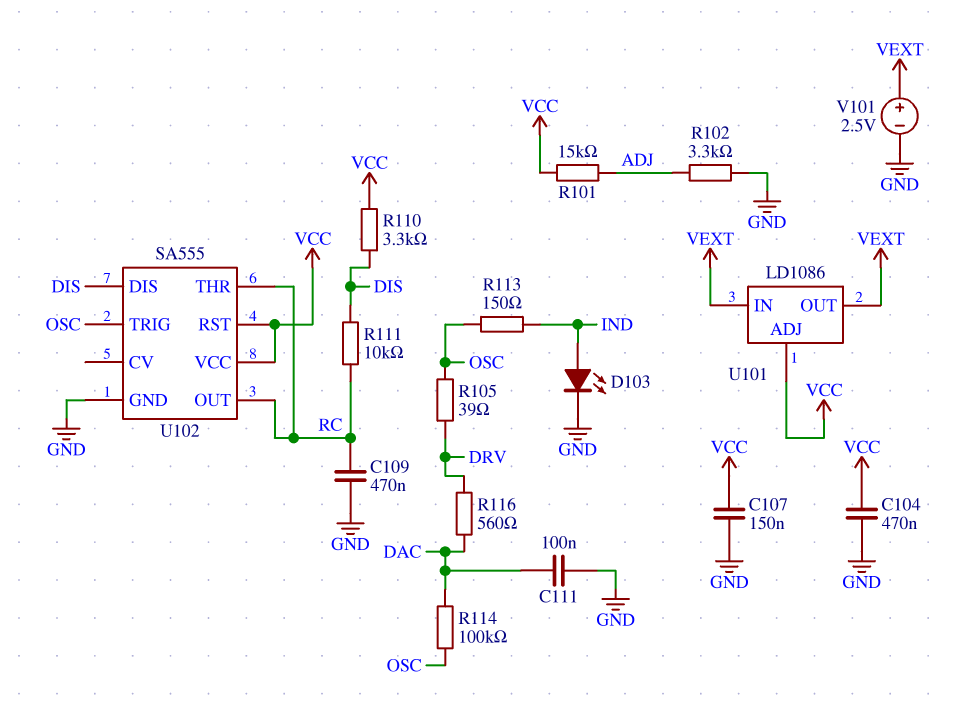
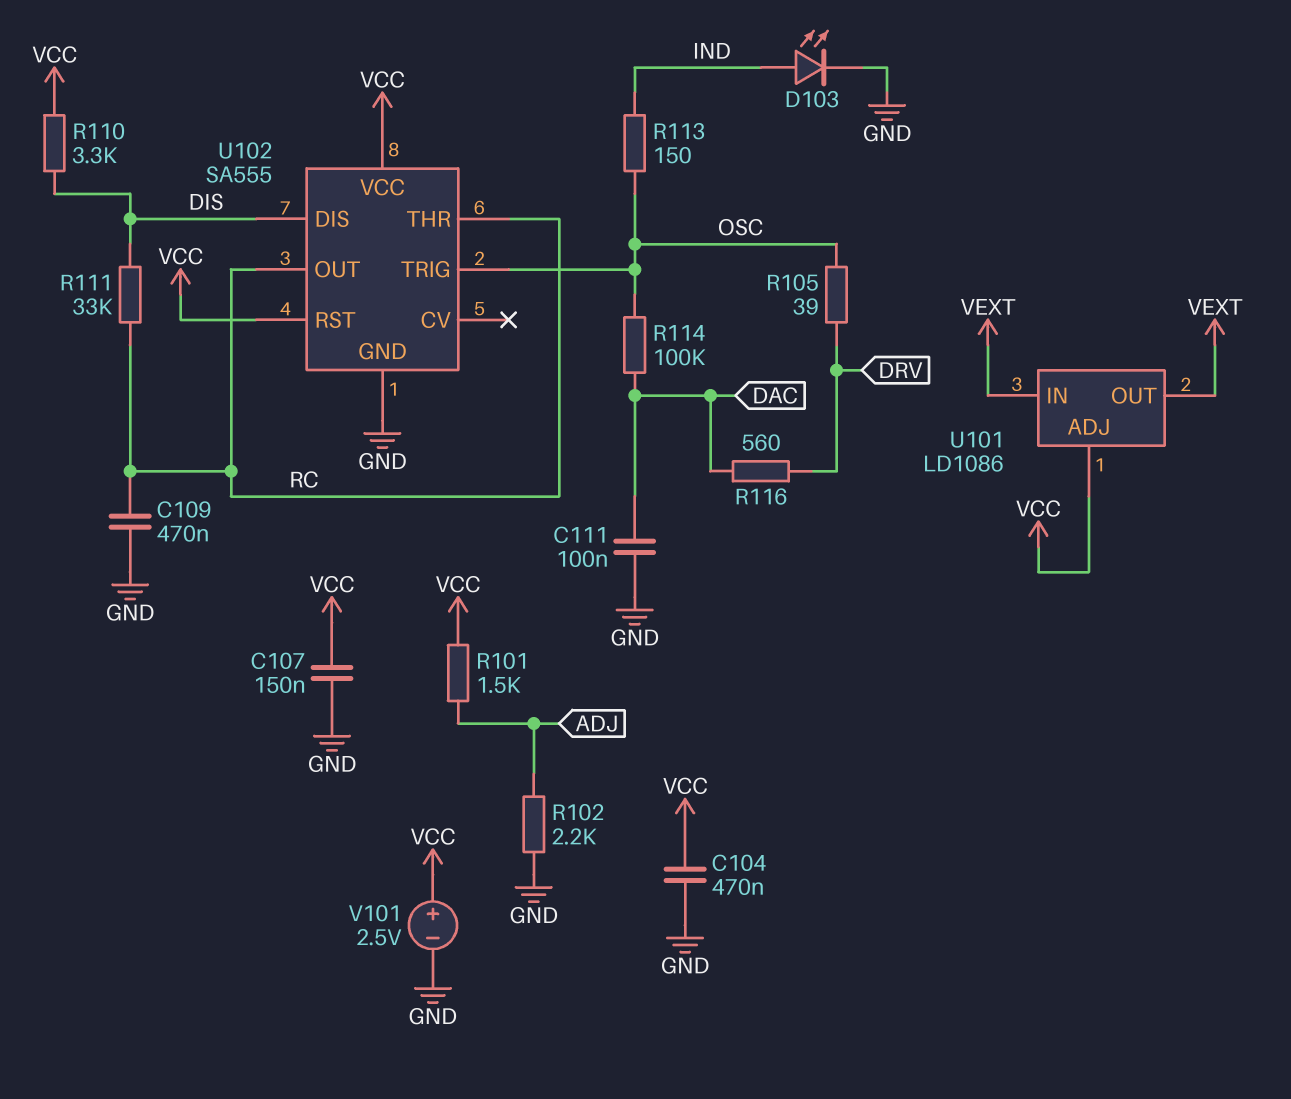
R101: 15k (ADJ, VCC) -> 1.5k (ADJ, VCC)
R102: 3.3k (ADJ, GND) -> 2.2k (ADJ, GND)
R111: 10k (DIS, RC) -> 33k (DIS, RC)
V101: 2.5V (plus VEXT, minus GND) -> 2.5V (plus VCC, minus GND)

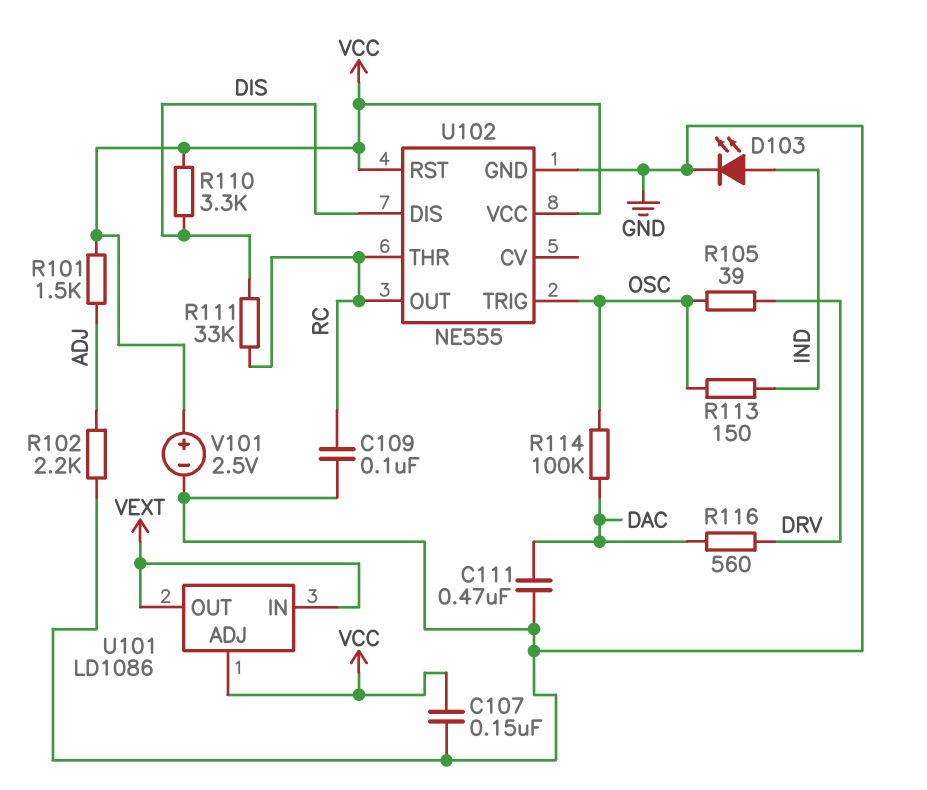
C104: 470nF (GND, VCC) -> none
C109: 470nF (GND, RC) -> 100nF (GND, RC)
C111: 100nF (DAC, GND) -> 470nF (DAC, GND)
U102: SA555 -> NE555

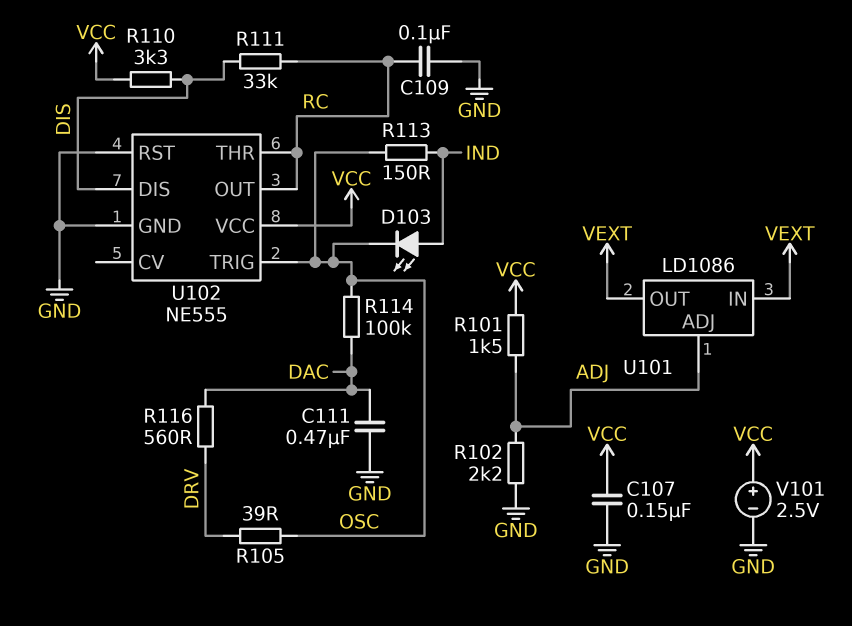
D103: LED (A IND, K GND) -> LED (A IND, K OSC)
U101 pin ADJ: VCC -> ADJ
U102 pin RST: VCC -> GND

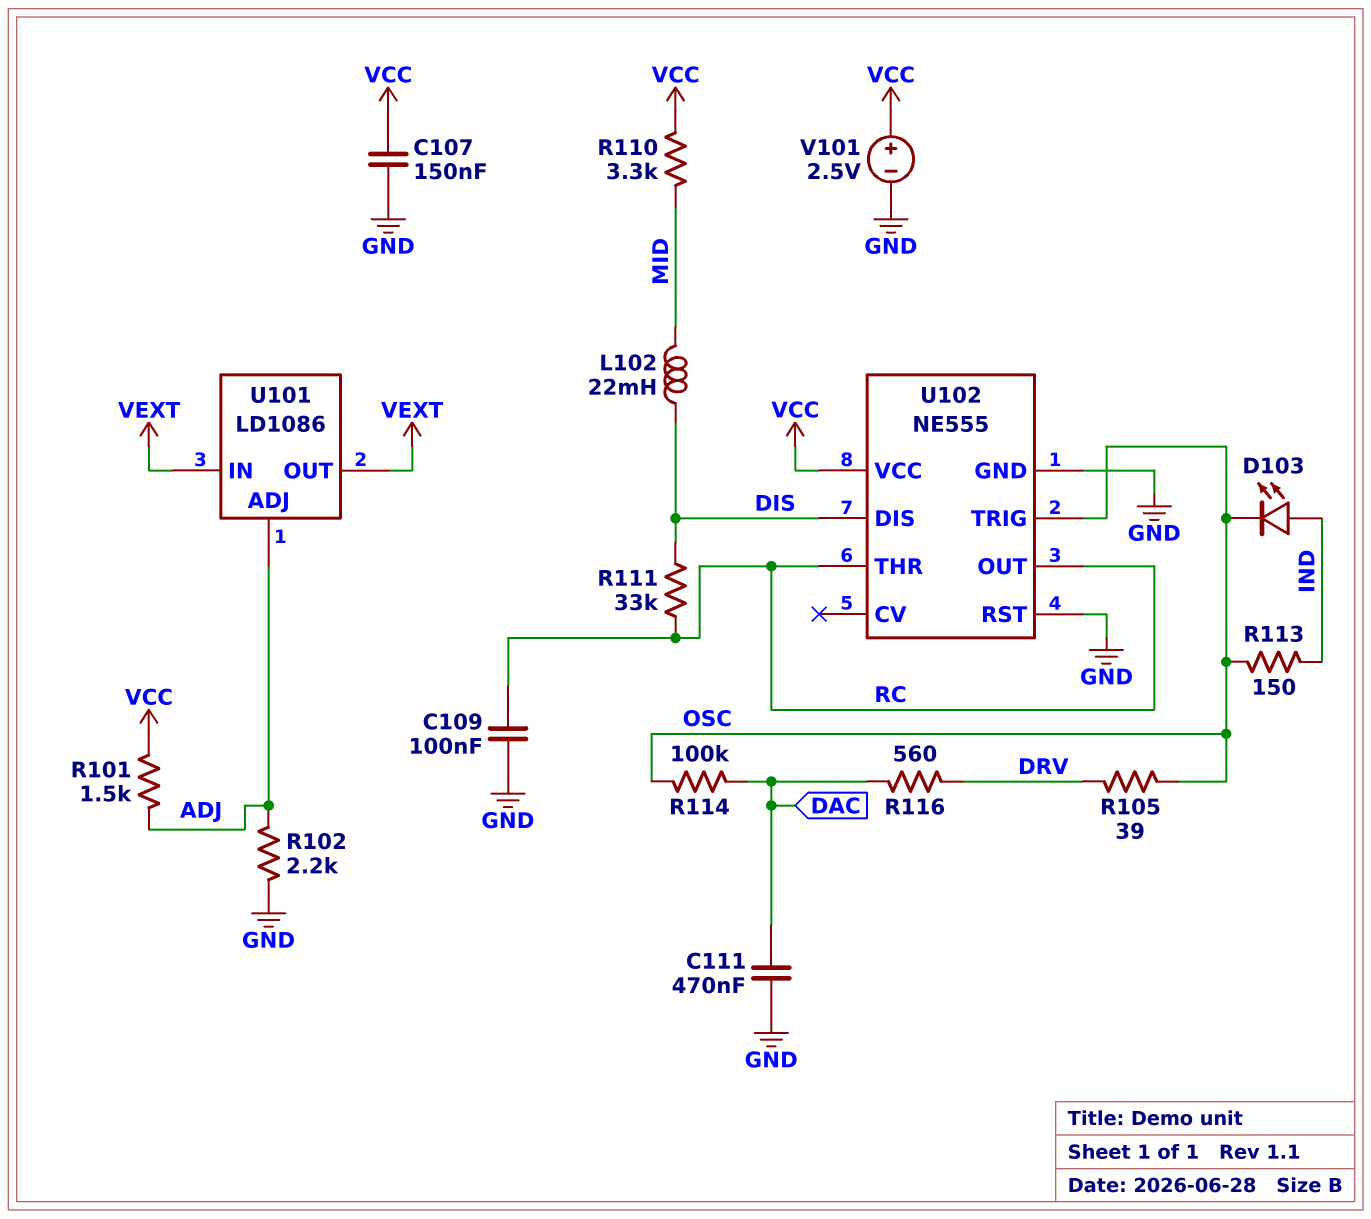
L102: none -> 22mH (DIS, MID)
R110: 3.3k (DIS, VCC) -> 3.3k (MID, VCC)

